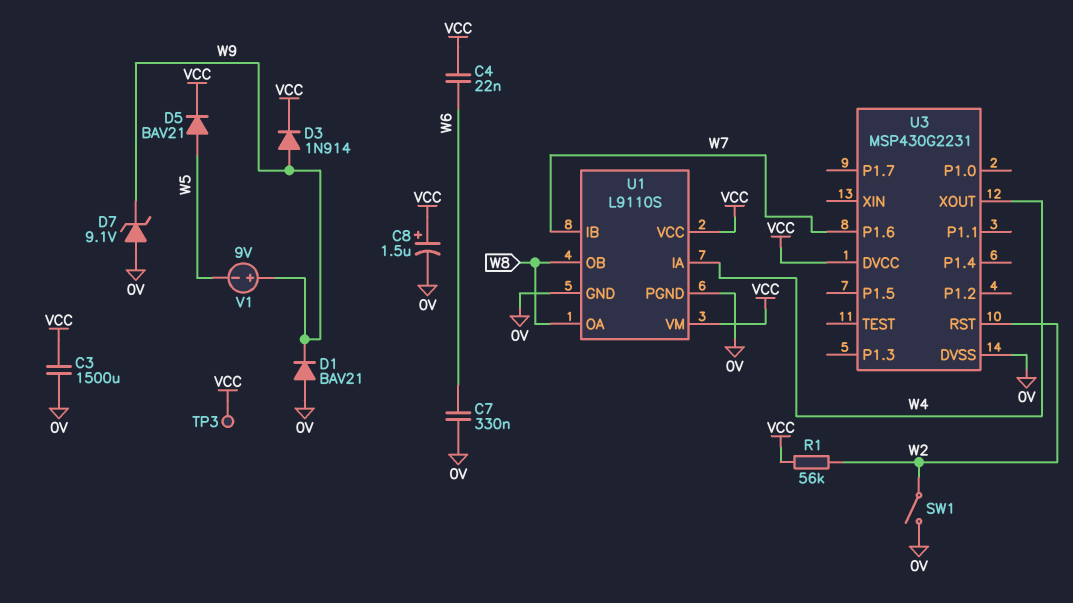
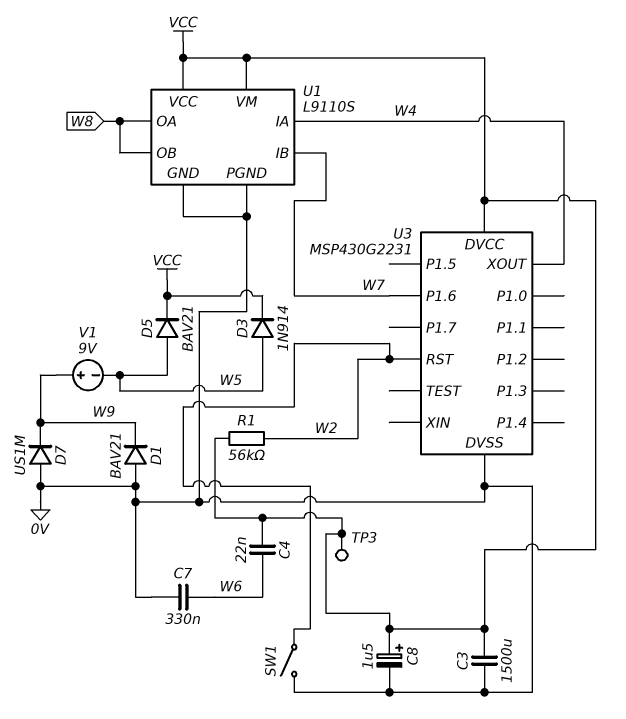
D3: diode 1N914 (A W9, K VCC) -> diode 1N914 (A W5, K VCC)
D7: zener 9.1V (A 0V, K W9) -> diode US1M (A 0V, K W9)

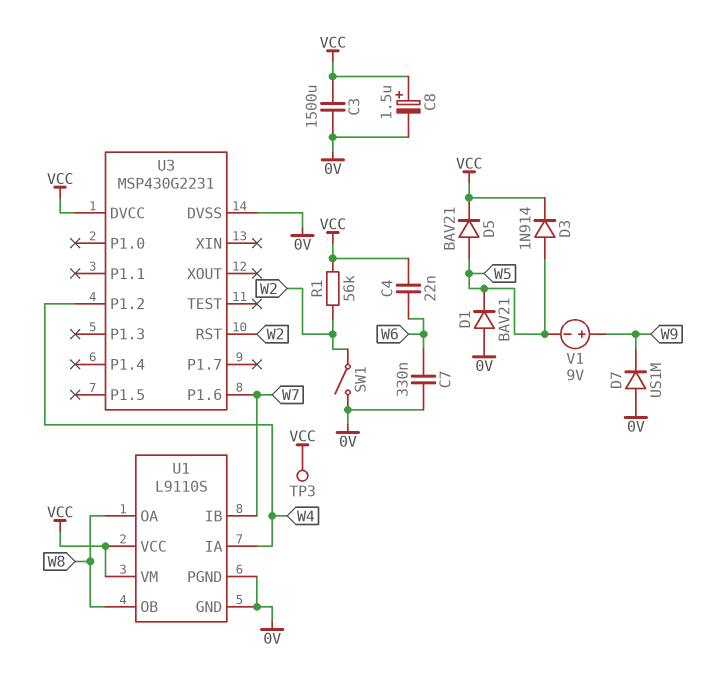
D1: diode BAV21 (A 0V, K W9) -> diode BAV21 (A 0V, K W5)
U3 pin P1.2: none -> W4
U3 pin XOUT: W4 -> none

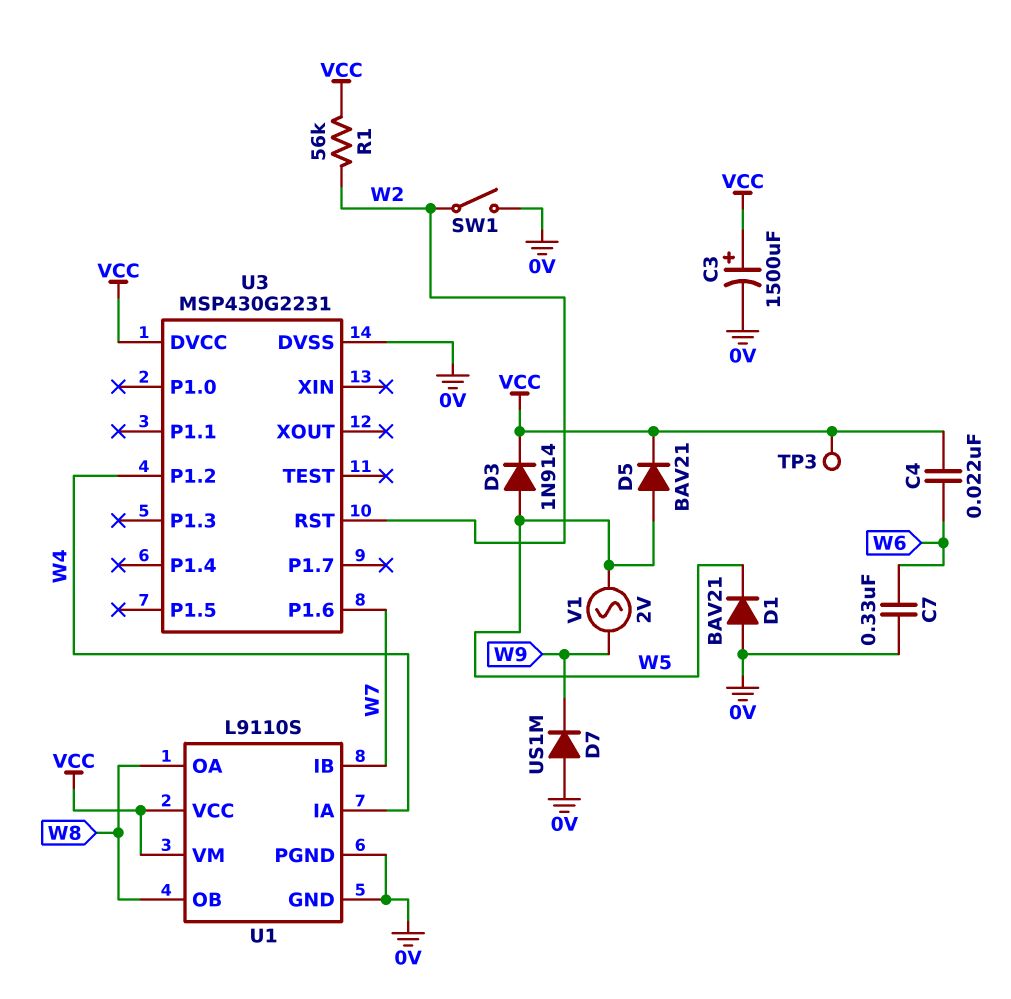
C3: 1500uF (0V, VCC) -> 1500uF (plus VCC, minus 0V)
C8: 1.5uF (plus VCC, minus 0V) -> none
V1: 9V (plus W9, minus W5) -> AC 2V (W5, W9)

